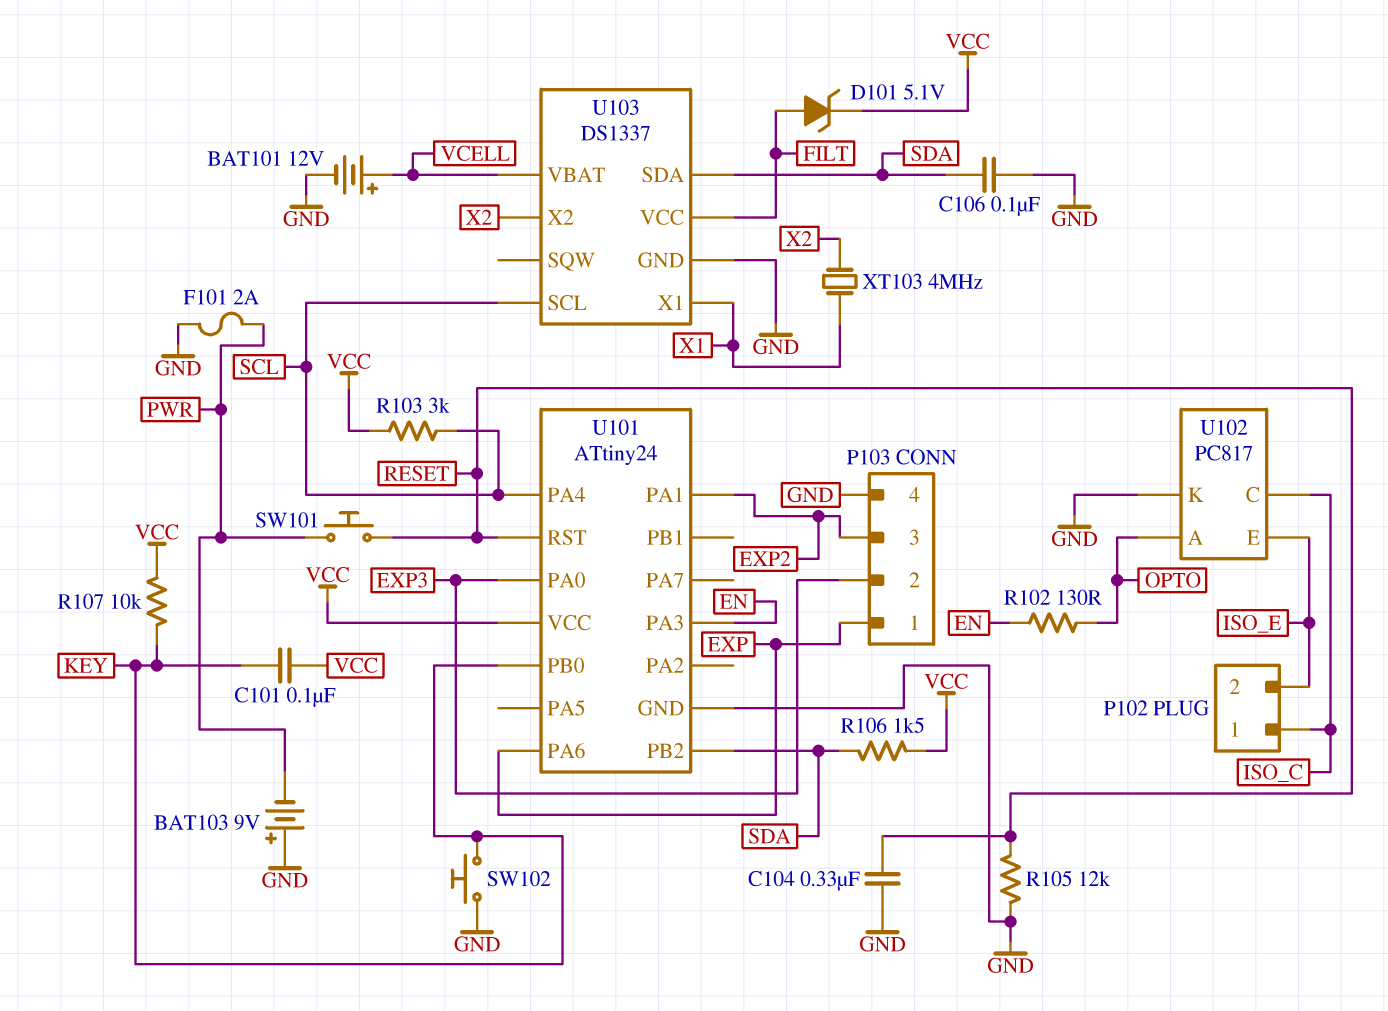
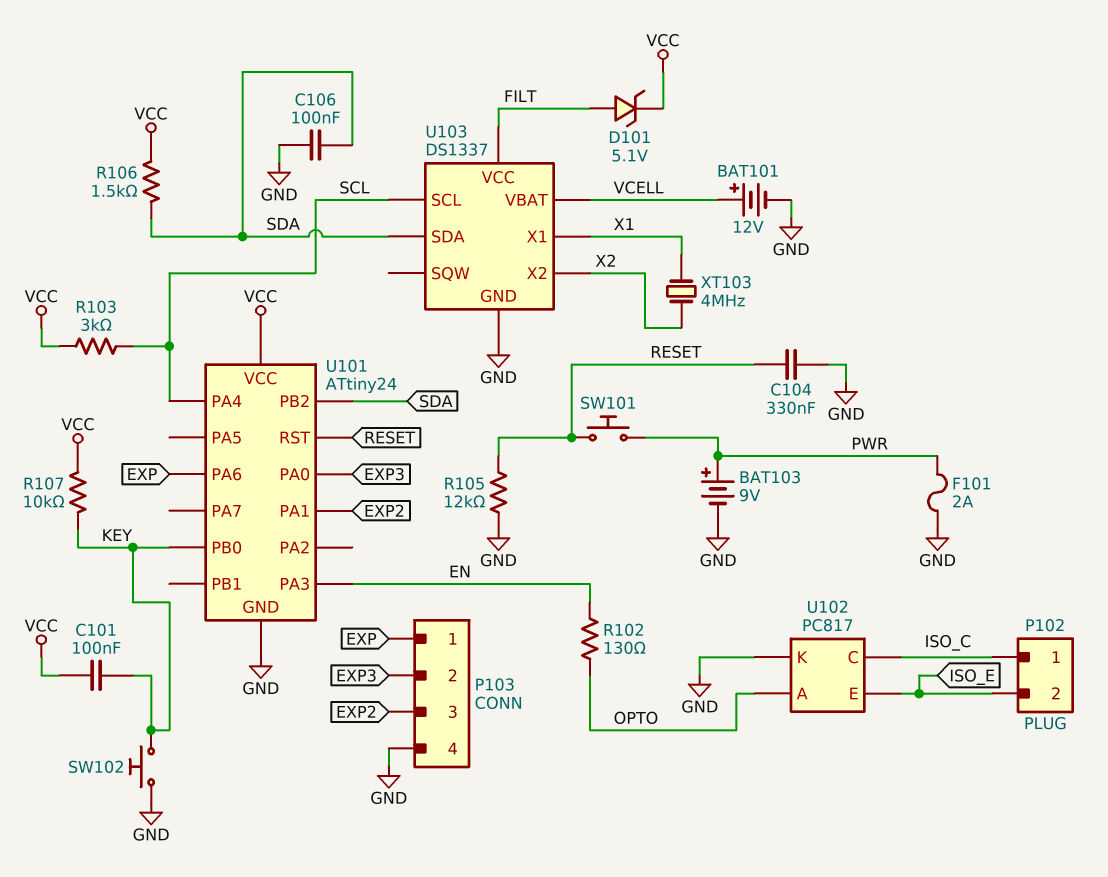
BAT103: 9V (plus GND, minus PWR) -> 9V (plus PWR, minus GND)

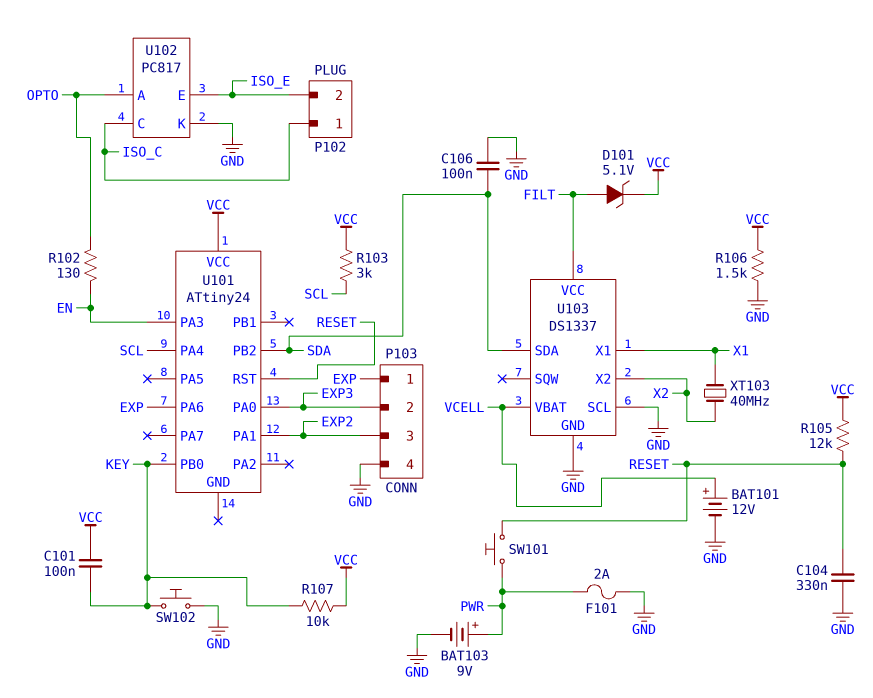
R105: 12k (GND, RESET) -> 12k (RESET, VCC)
R106: 1.5k (SDA, VCC) -> 1.5k (GND, VCC)
U101 pin GND: GND -> none
U103 pin SCL: SCL -> GND
XT103: 4MHz (X1, X2) -> 40MHz (X1, X2)

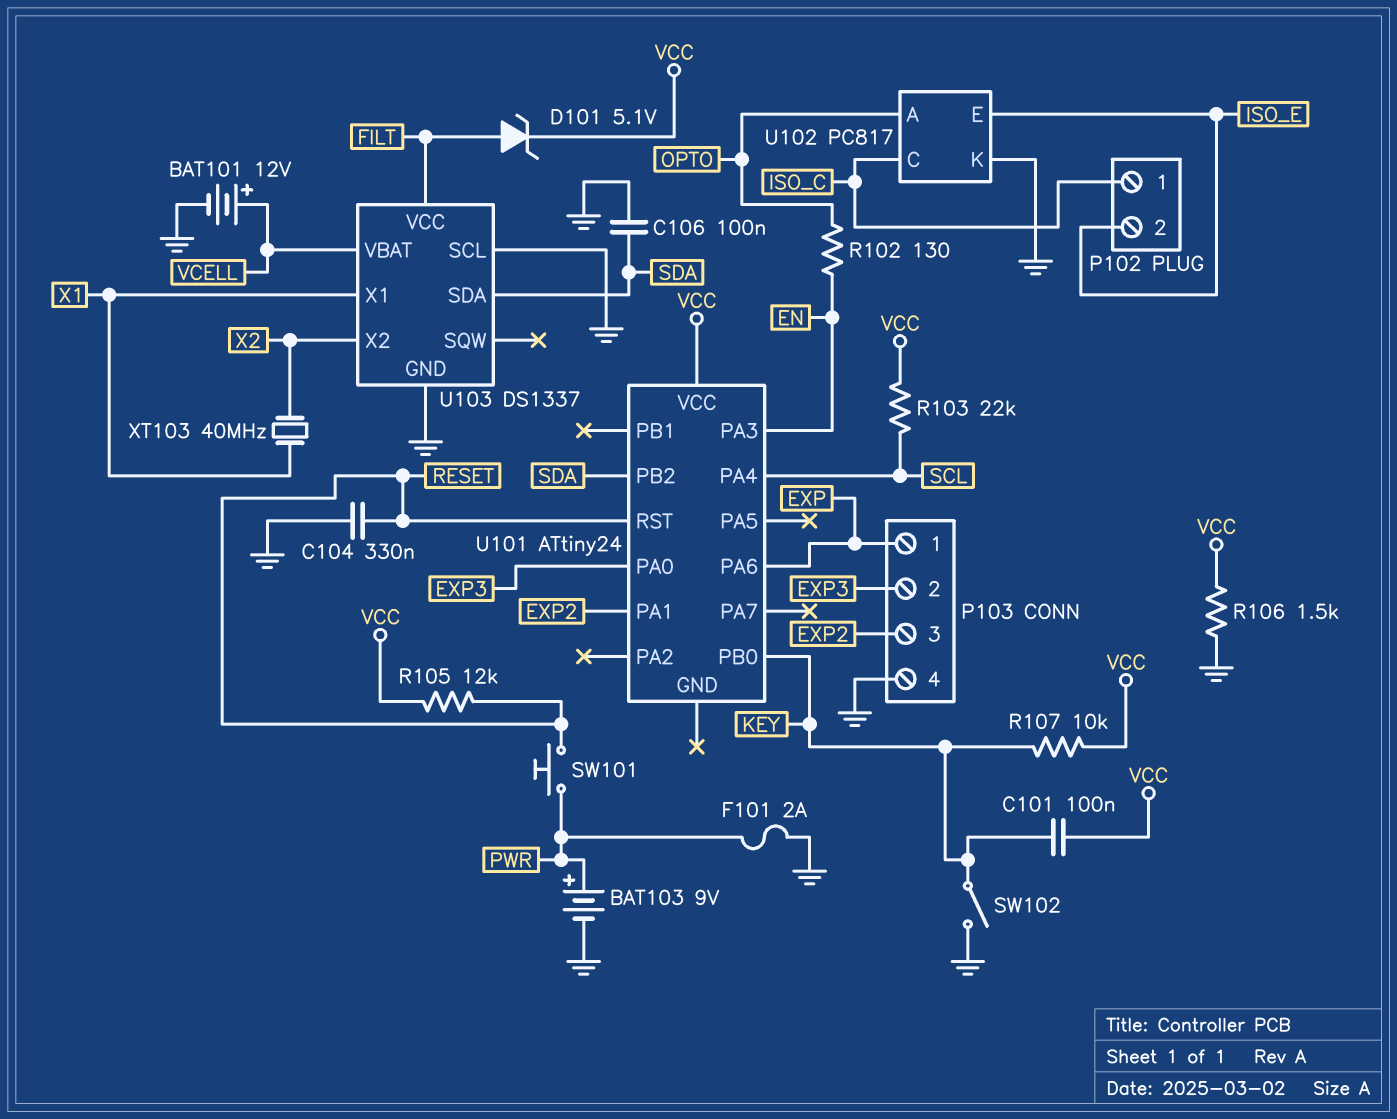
R103: 3k (SCL, VCC) -> 22k (SCL, VCC)
SW102: button (GND, KEY) -> switch (GND, KEY)

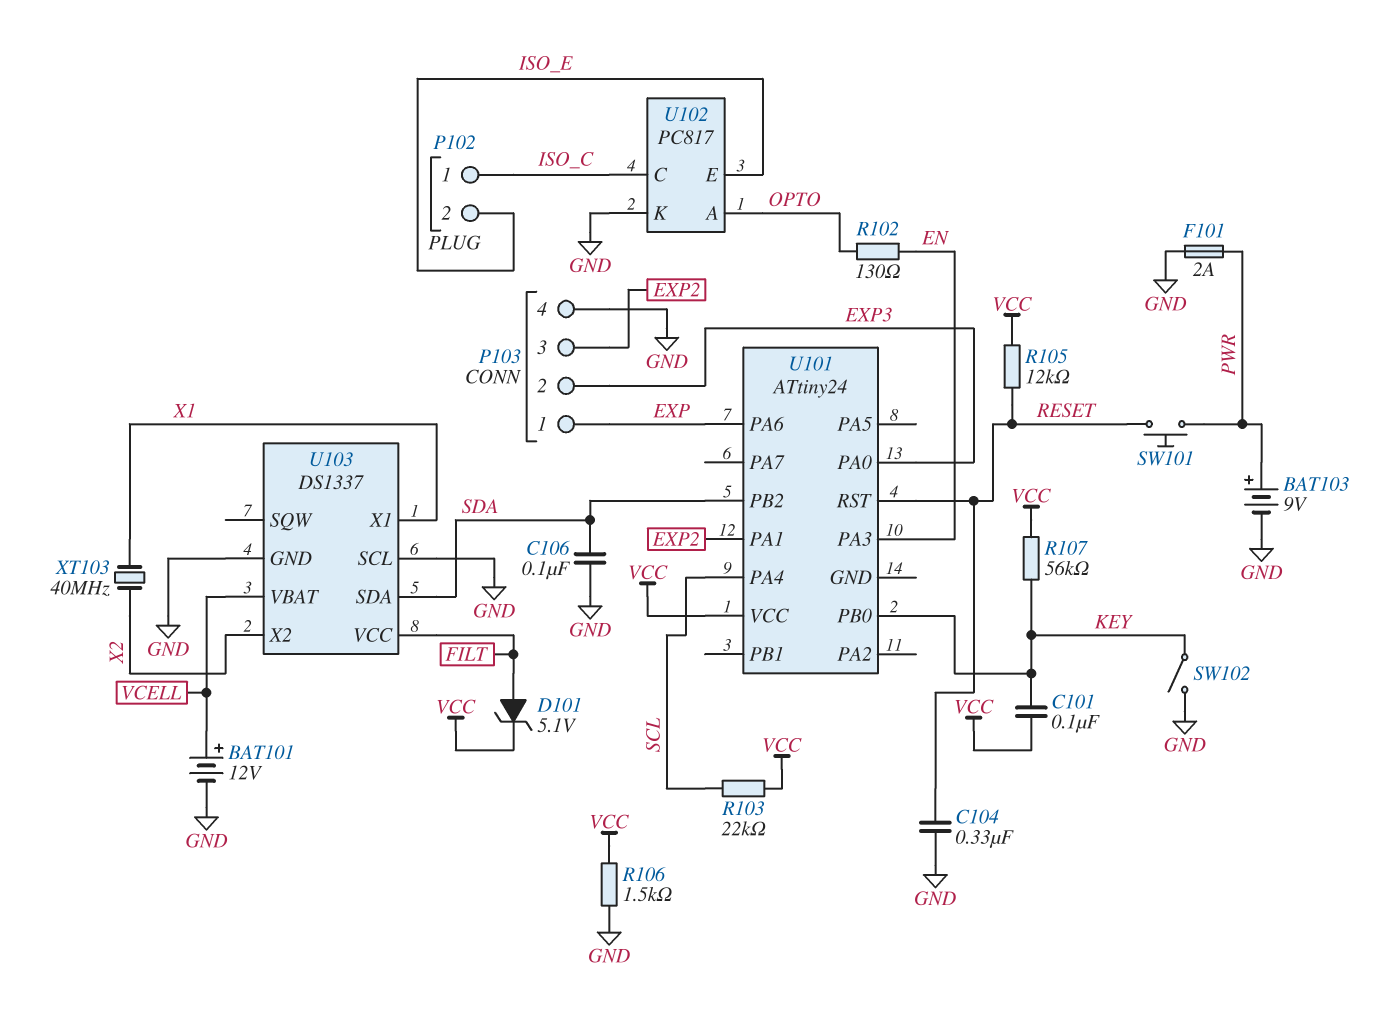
R107: 10k (KEY, VCC) -> 56k (KEY, VCC)

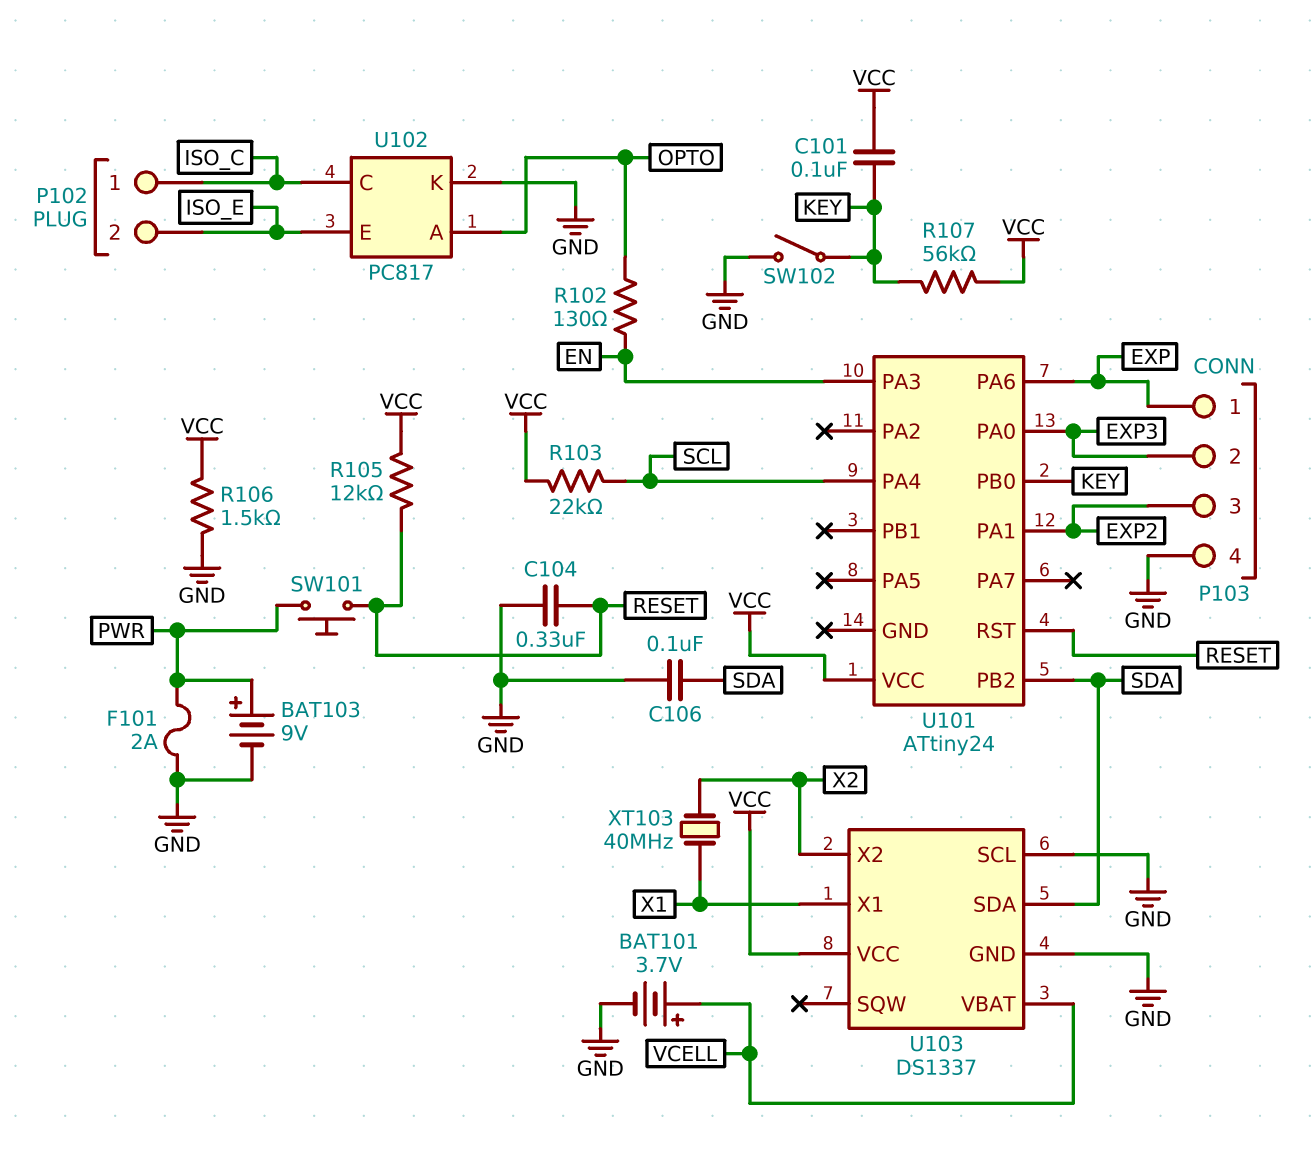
BAT101: 12V (plus VCELL, minus GND) -> 3.7V (plus VCELL, minus GND)
D101: zener 5.1V (A FILT, K VCC) -> none
U103 pin VCC: FILT -> VCC

